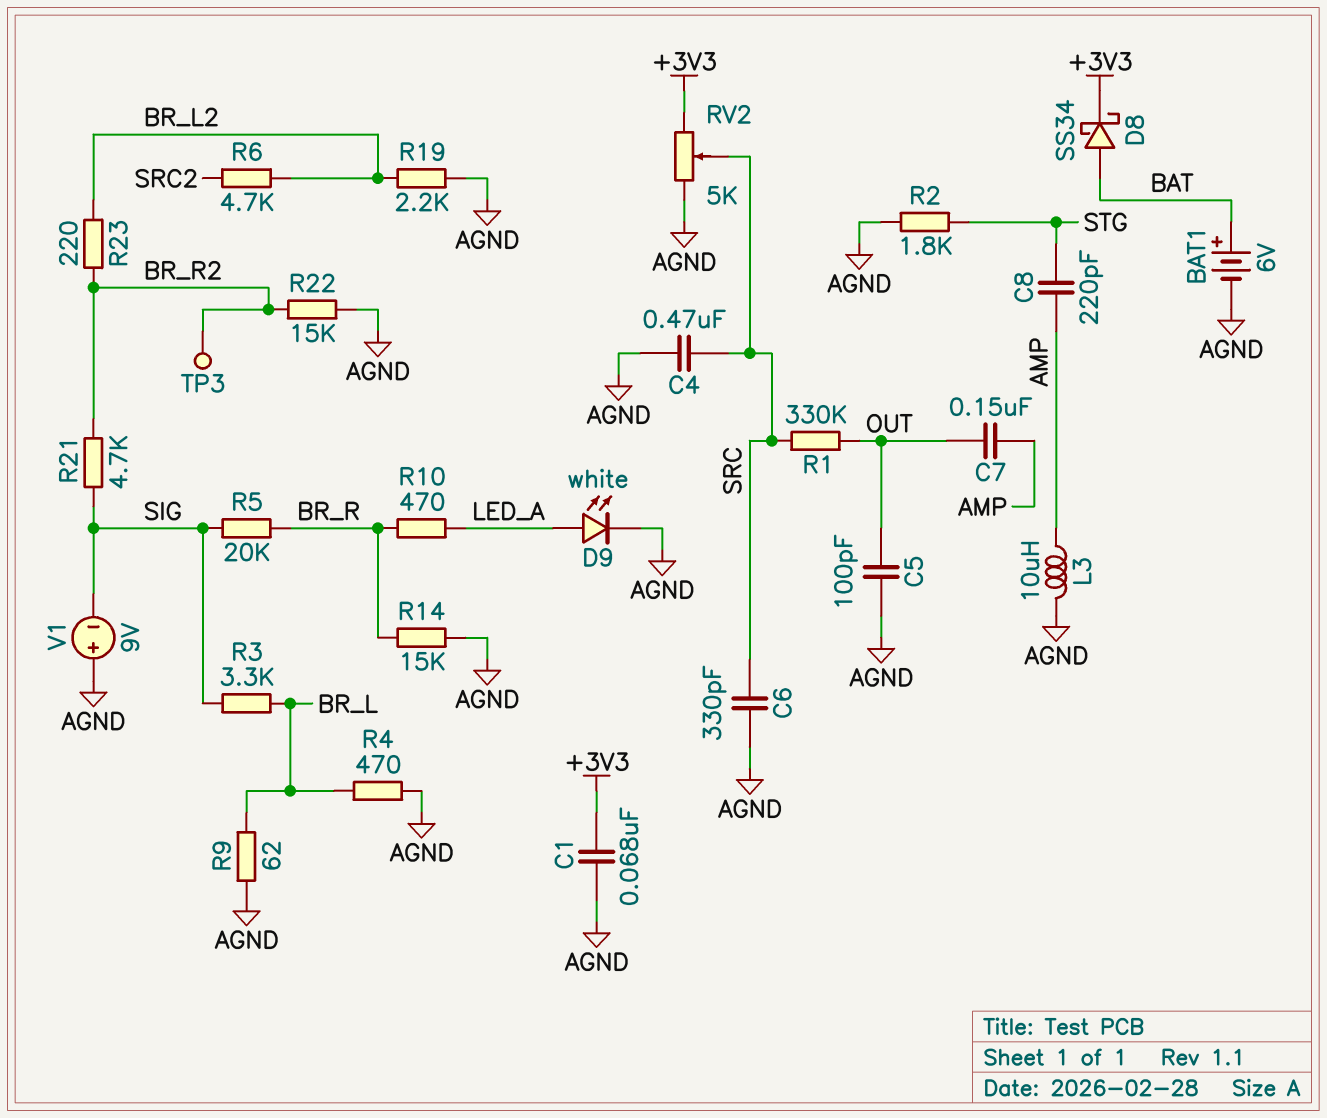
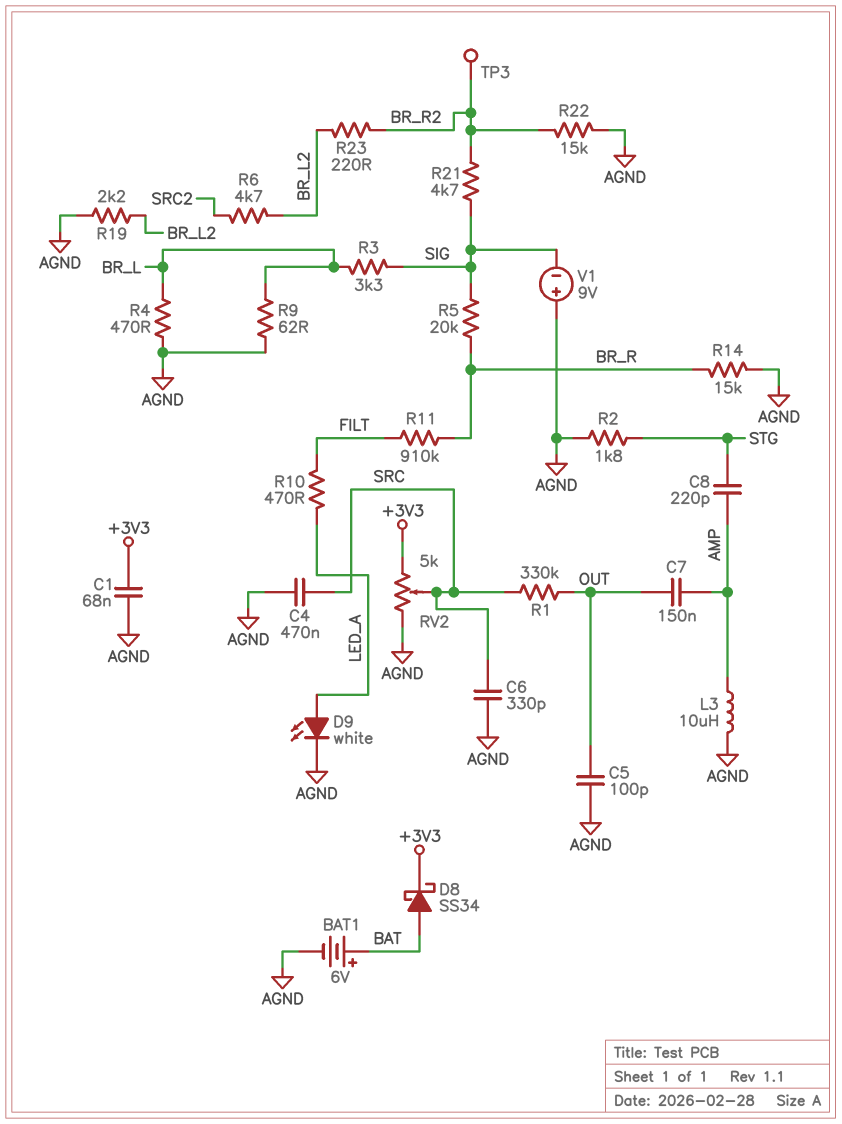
R10: 470 (BR_R, LED_A) -> 470 (FILT, LED_A)
R11: none -> 910k (BR_R, FILT)

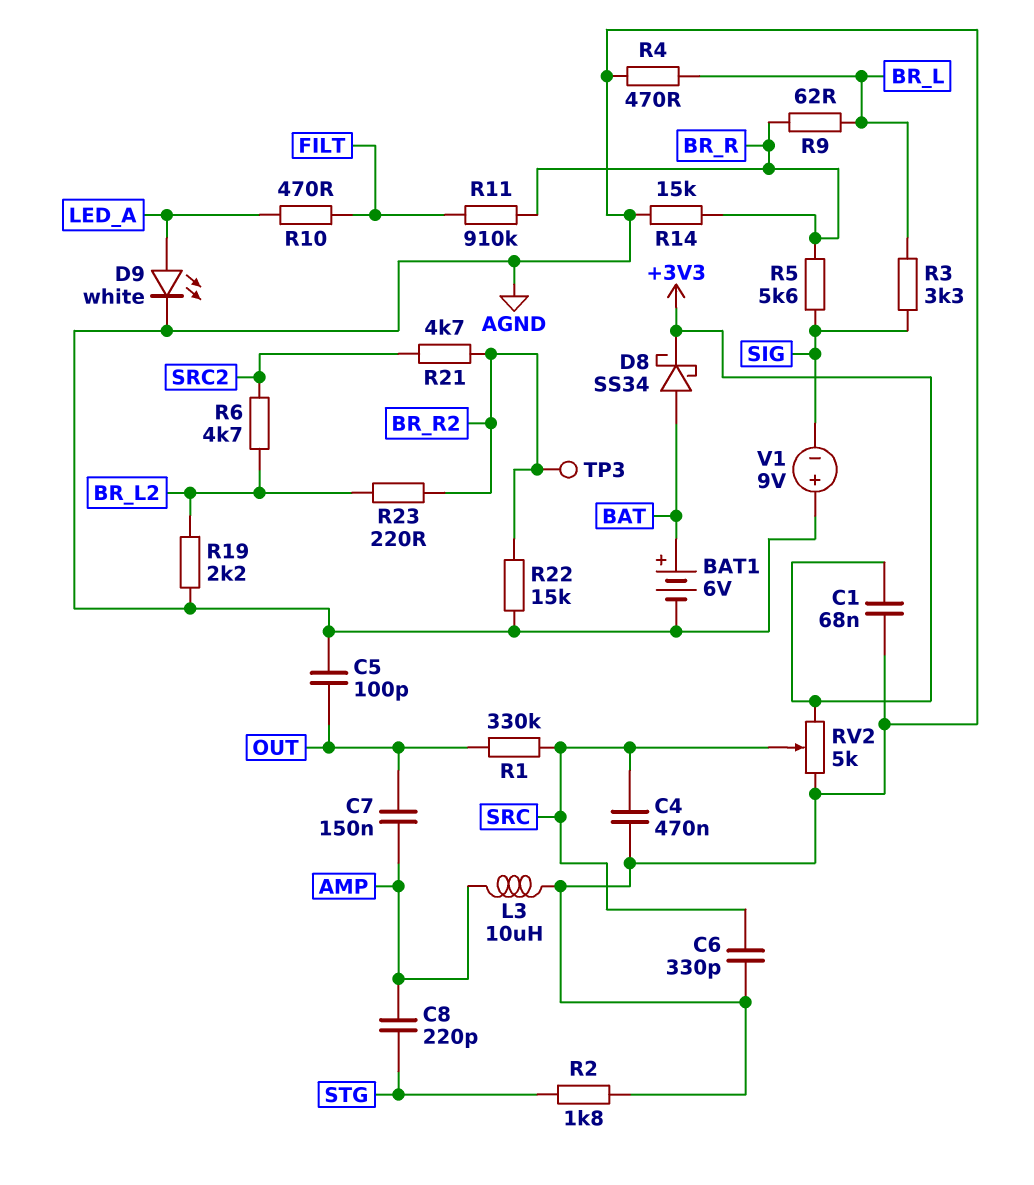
R5: 20k (BR_R, SIG) -> 5.6k (BR_R, SIG)
R9: 62 (AGND, BR_L) -> 62 (BR_L, BR_R)
R21: 4.7k (BR_R2, SIG) -> 4.7k (BR_R2, SRC2)

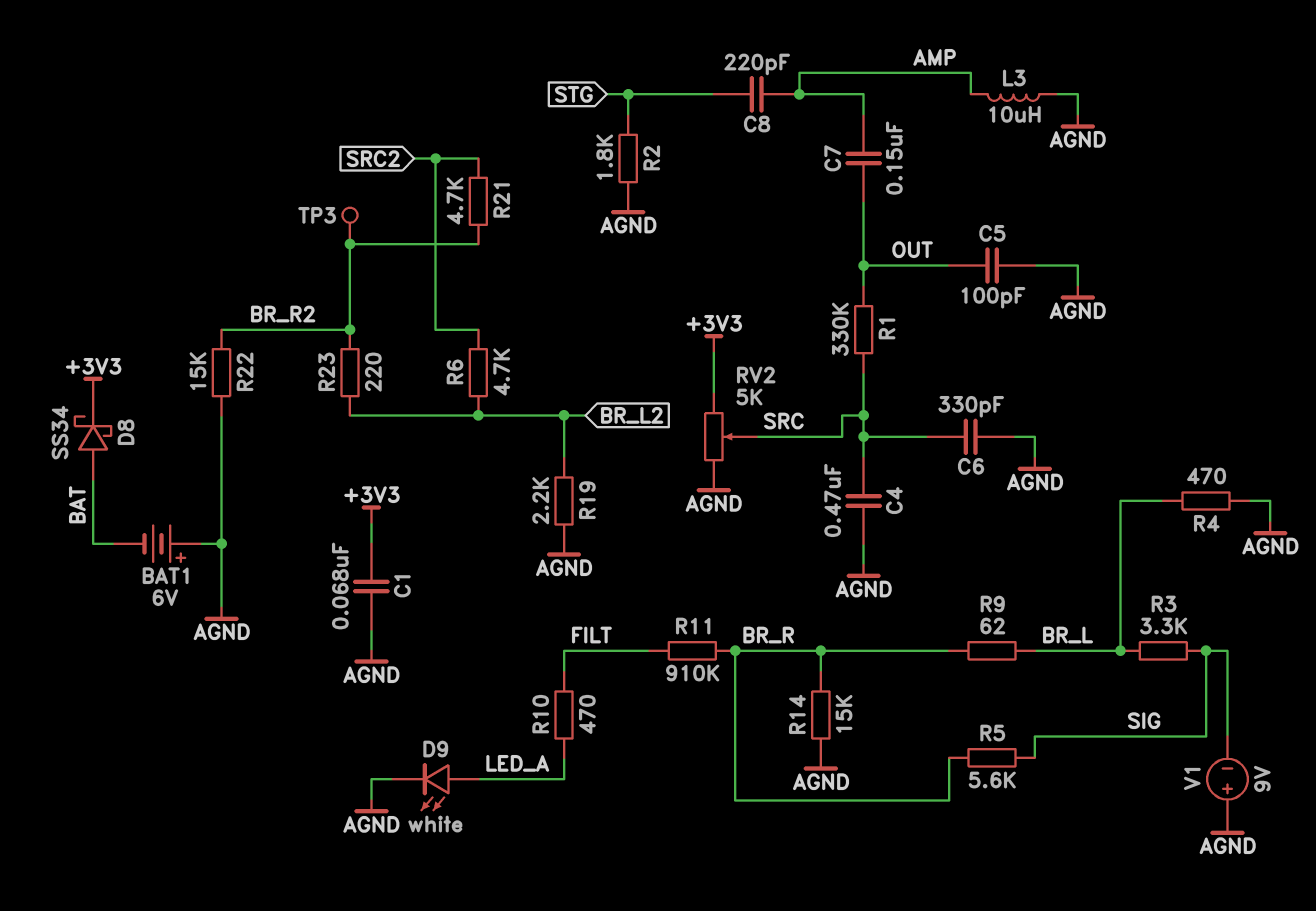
BAT1: 6V (plus BAT, minus AGND) -> 6V (plus AGND, minus BAT)

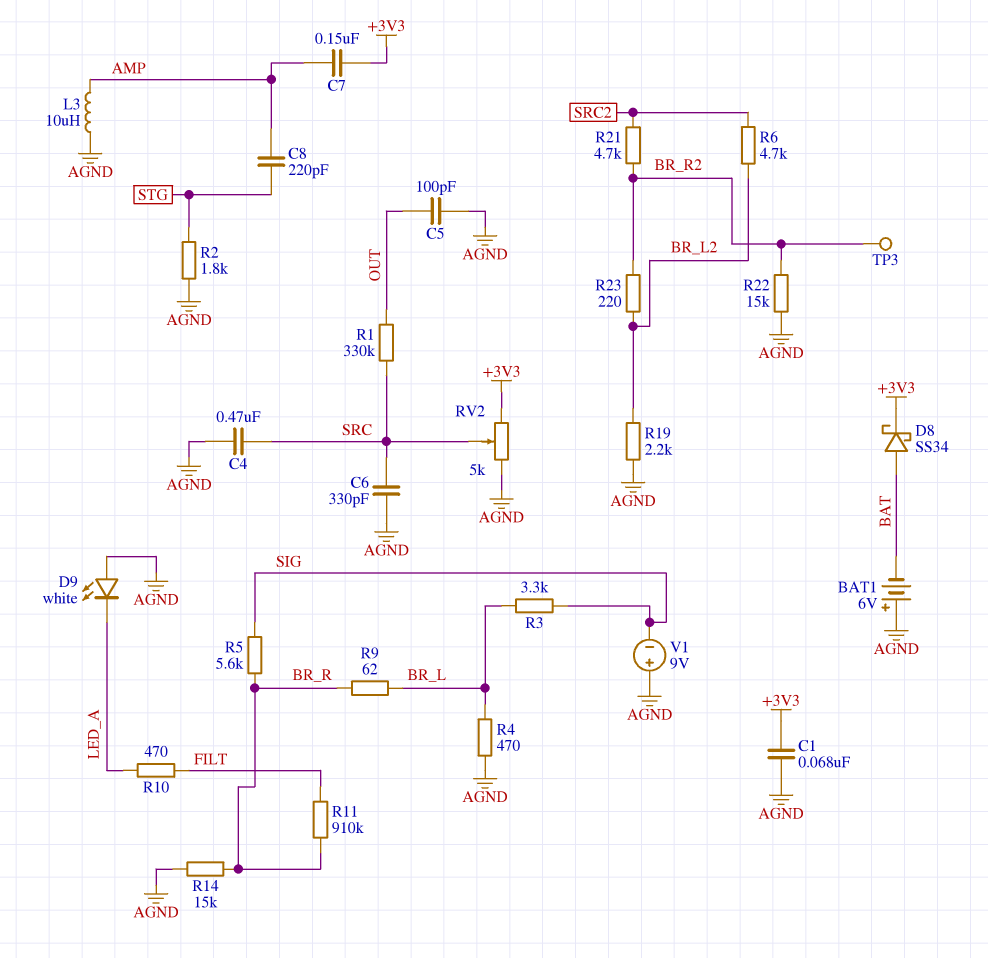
C7: 150nF (AMP, OUT) -> 150nF (+3V3, AMP)
D9: LED white (A LED_A, K AGND) -> LED white (A AGND, K LED_A)

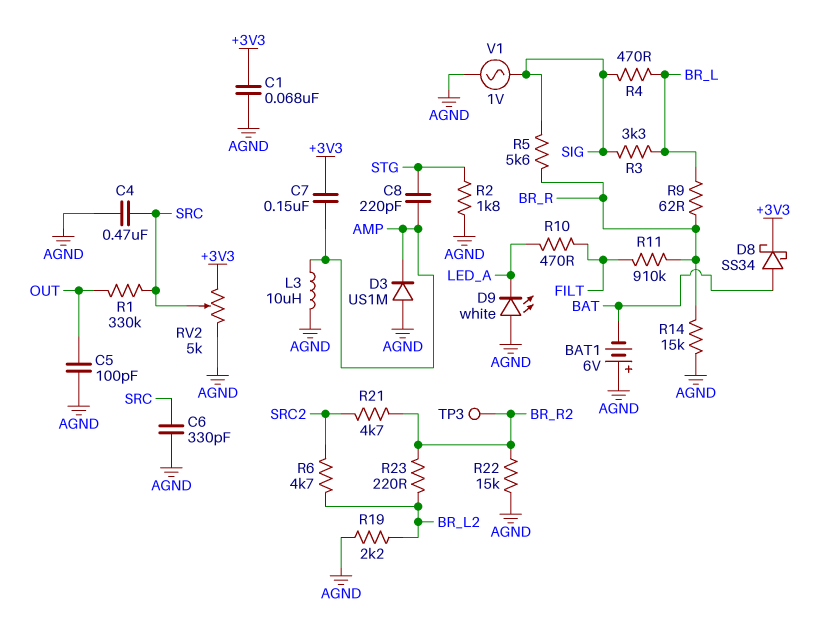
D3: none -> diode US1M (A AGND, K AMP)
R4: 470 (AGND, BR_L) -> 470 (BR_L, SIG)
V1: 9V (plus AGND, minus SIG) -> AC 1V (AGND, SIG)

